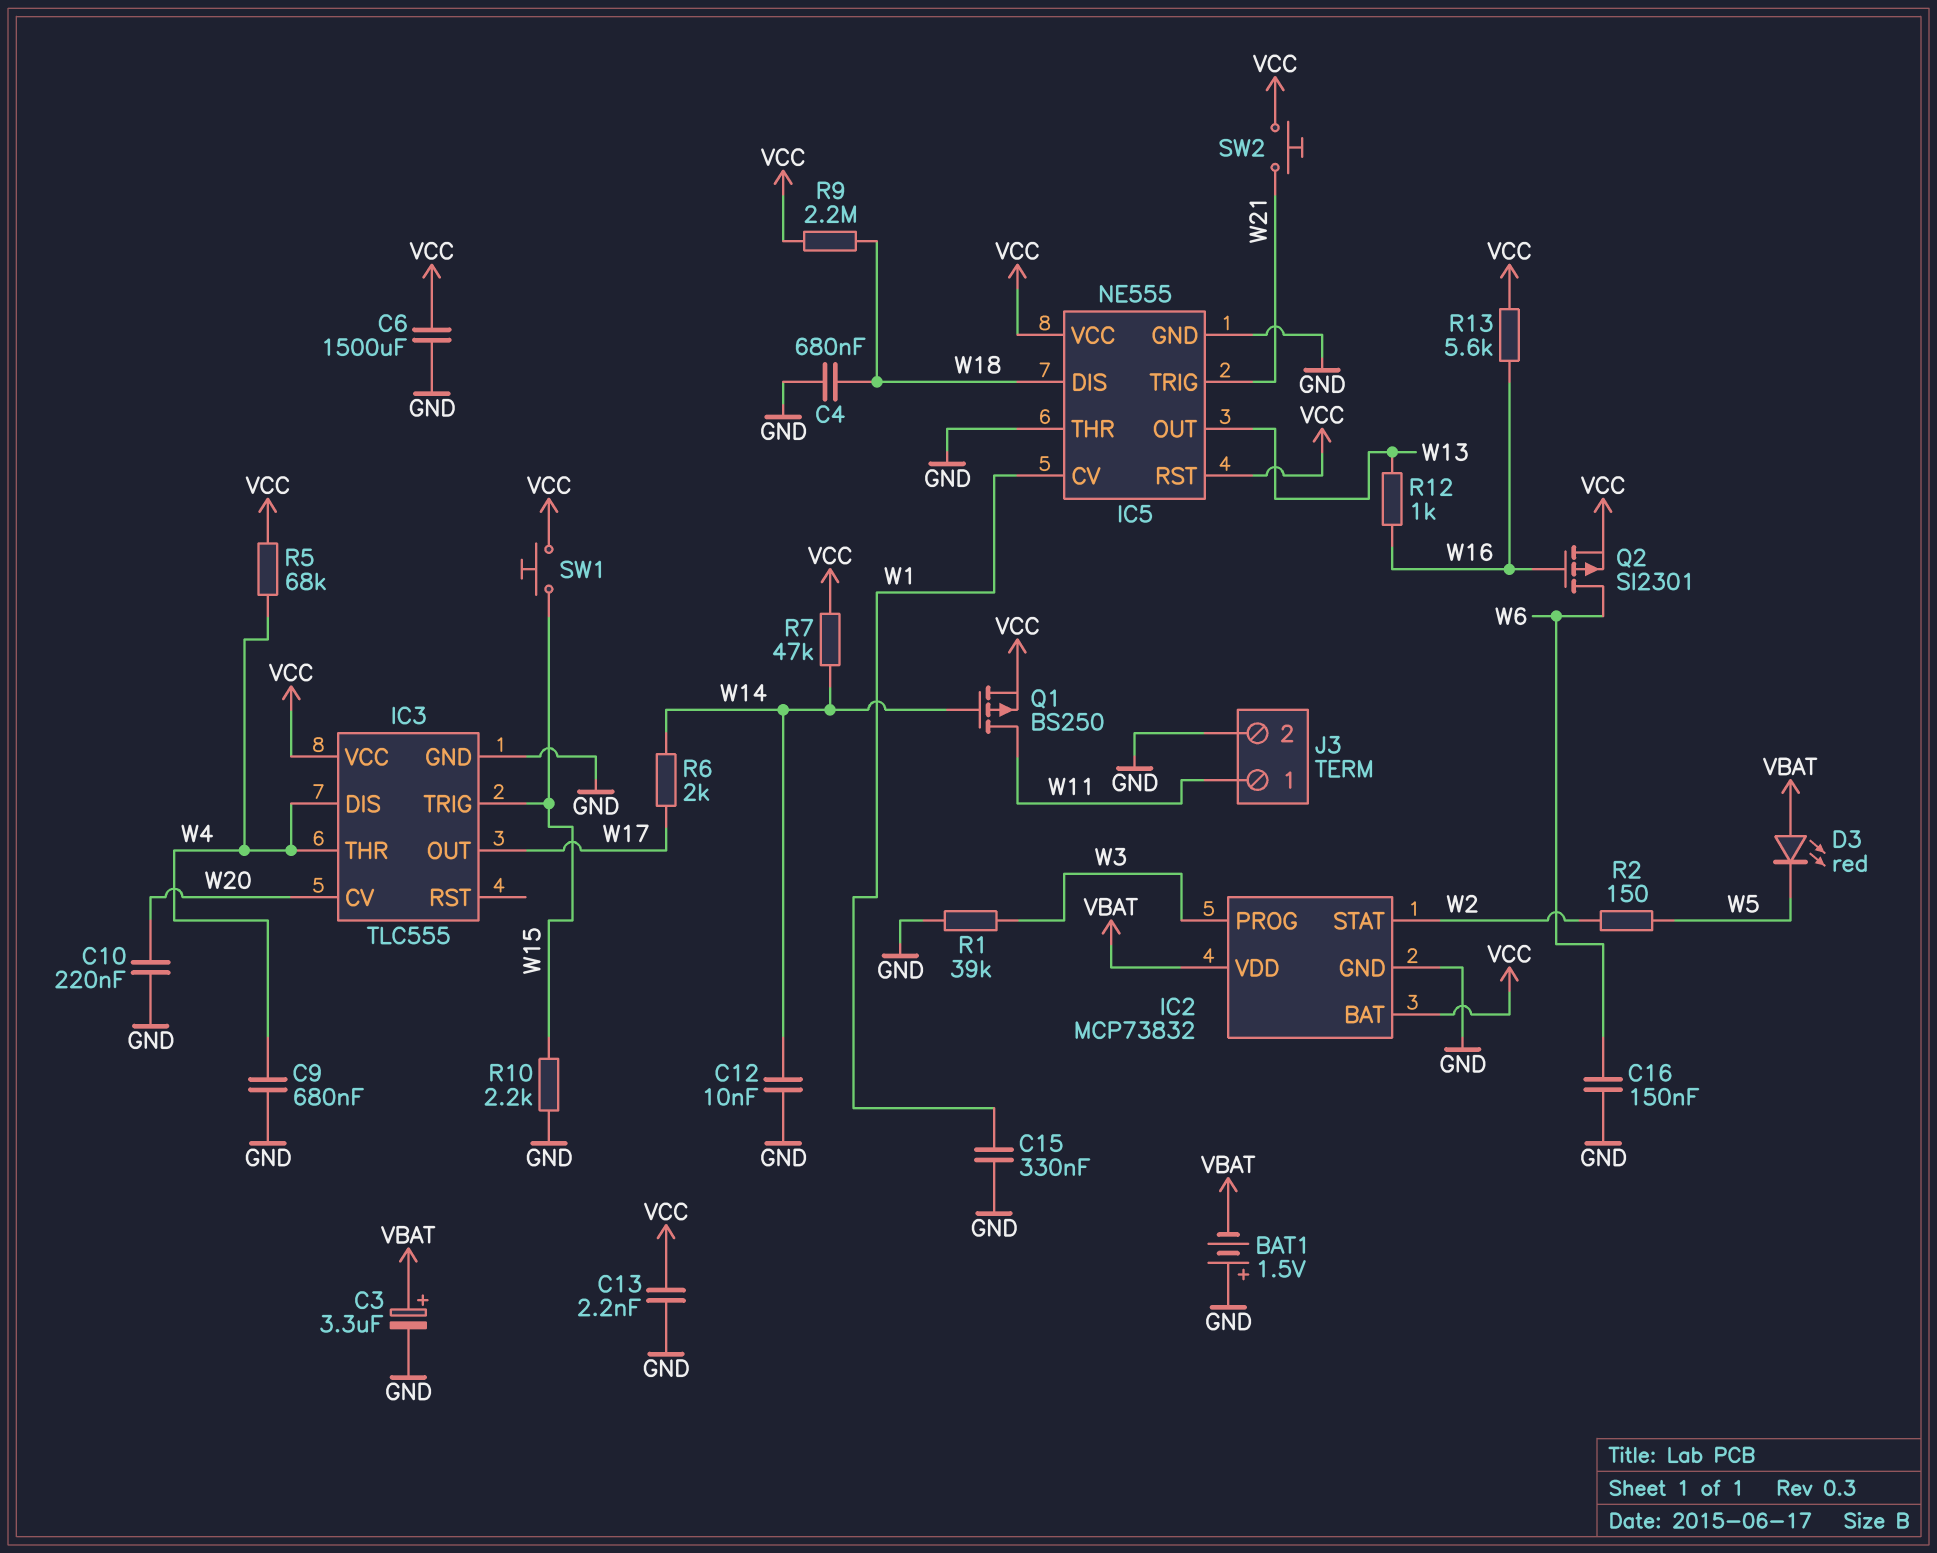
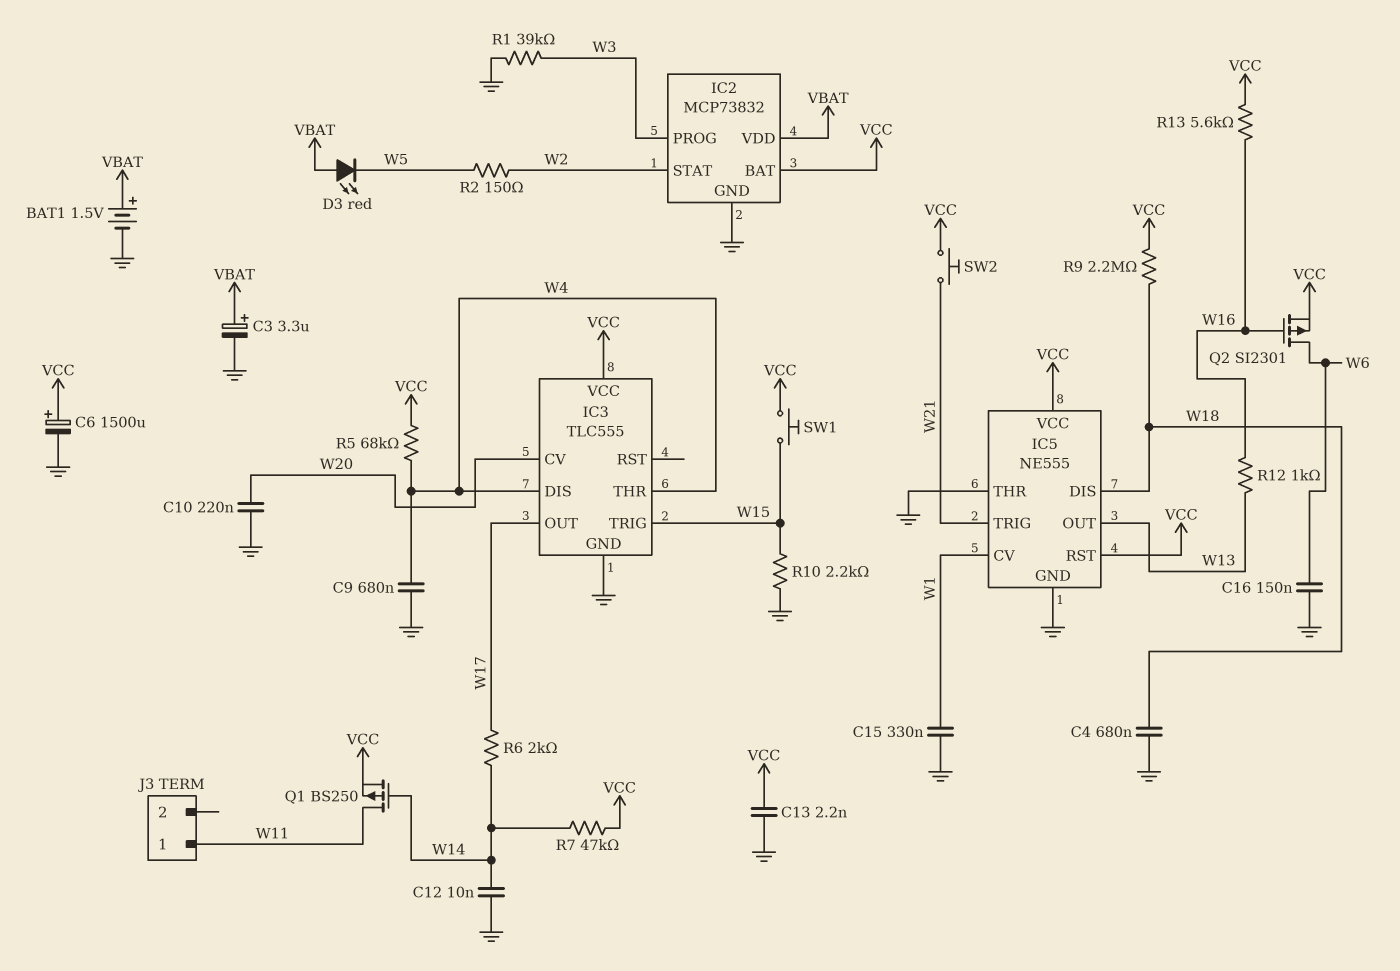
BAT1: 1.5V (plus GND, minus VBAT) -> 1.5V (plus VBAT, minus GND)
C6: 1500uF (GND, VCC) -> 1500uF (plus VCC, minus GND)
J3 pin 2: GND -> none

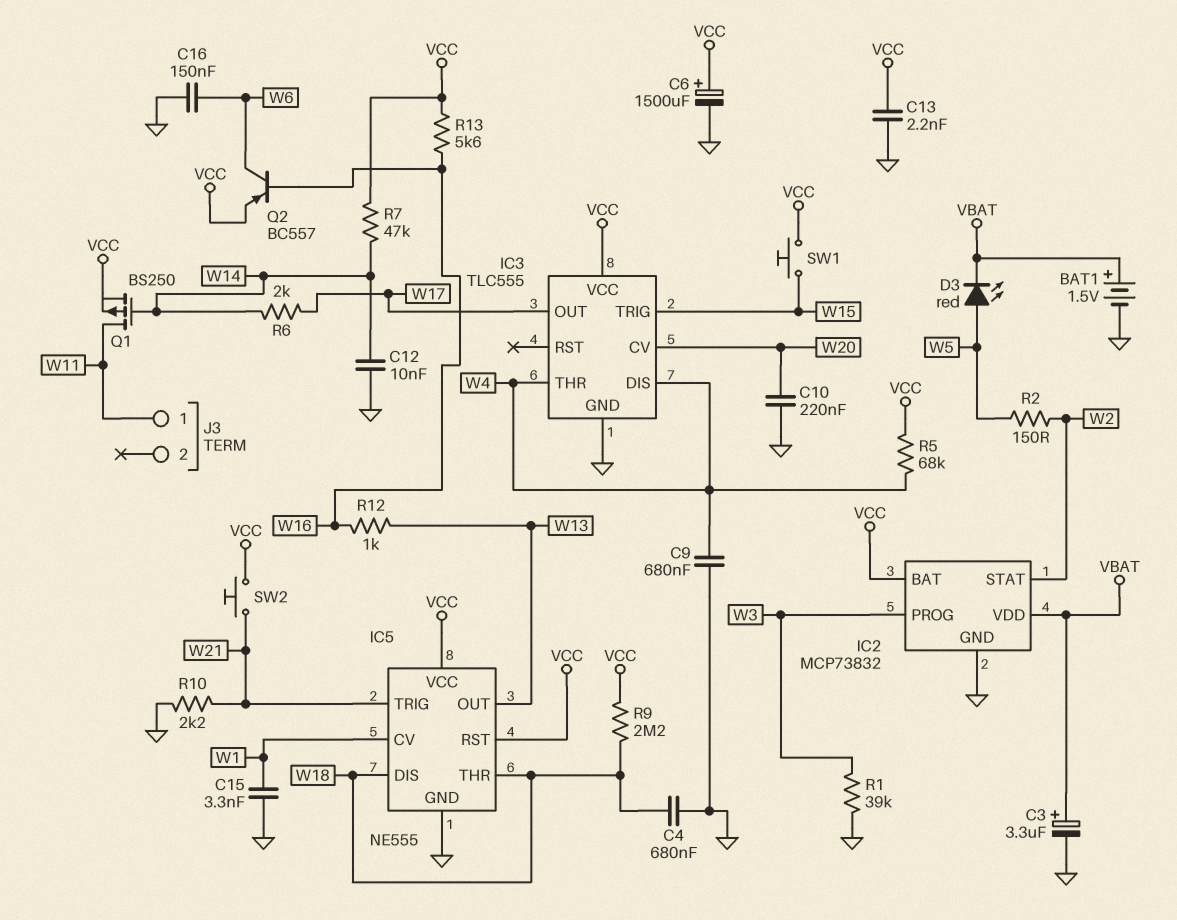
C15: 330nF (GND, W1) -> 3.3nF (GND, W1)
D3: LED red (A VBAT, K W5) -> LED red (A W5, K VBAT)
IC5 pin THR: GND -> W18
Q2: PMOS SI2301 (G W16, D W6, S VCC) -> PNP BC557 (B W16, C W6, E VCC)
R10: 2.2k (GND, W15) -> 2.2k (GND, W21)

